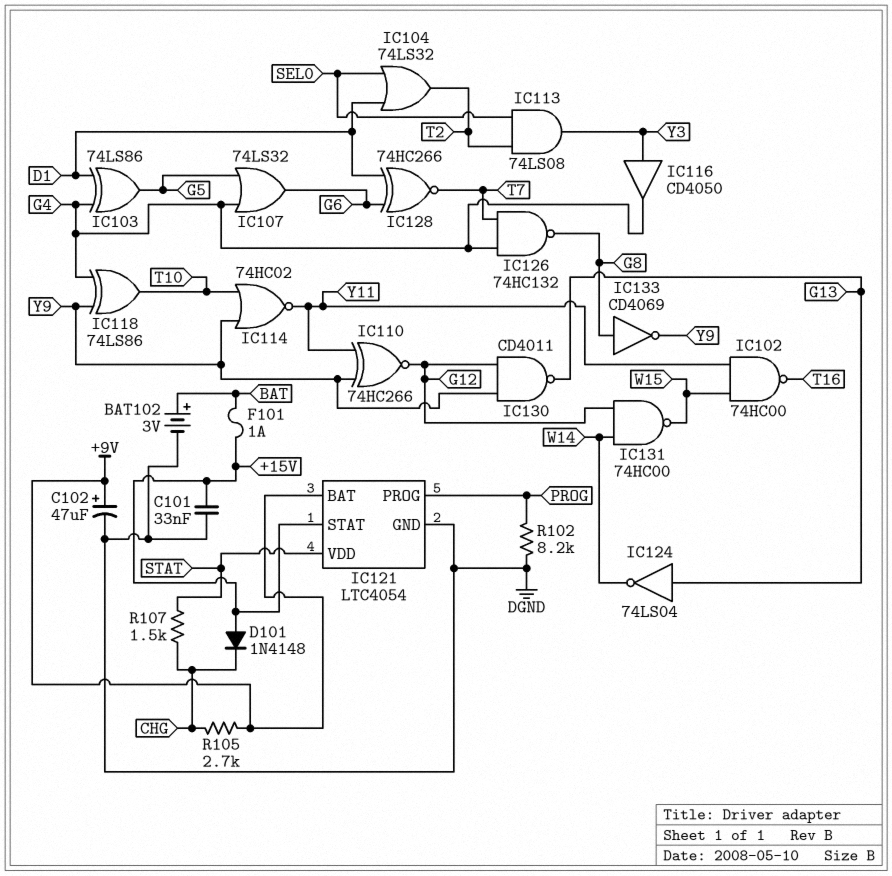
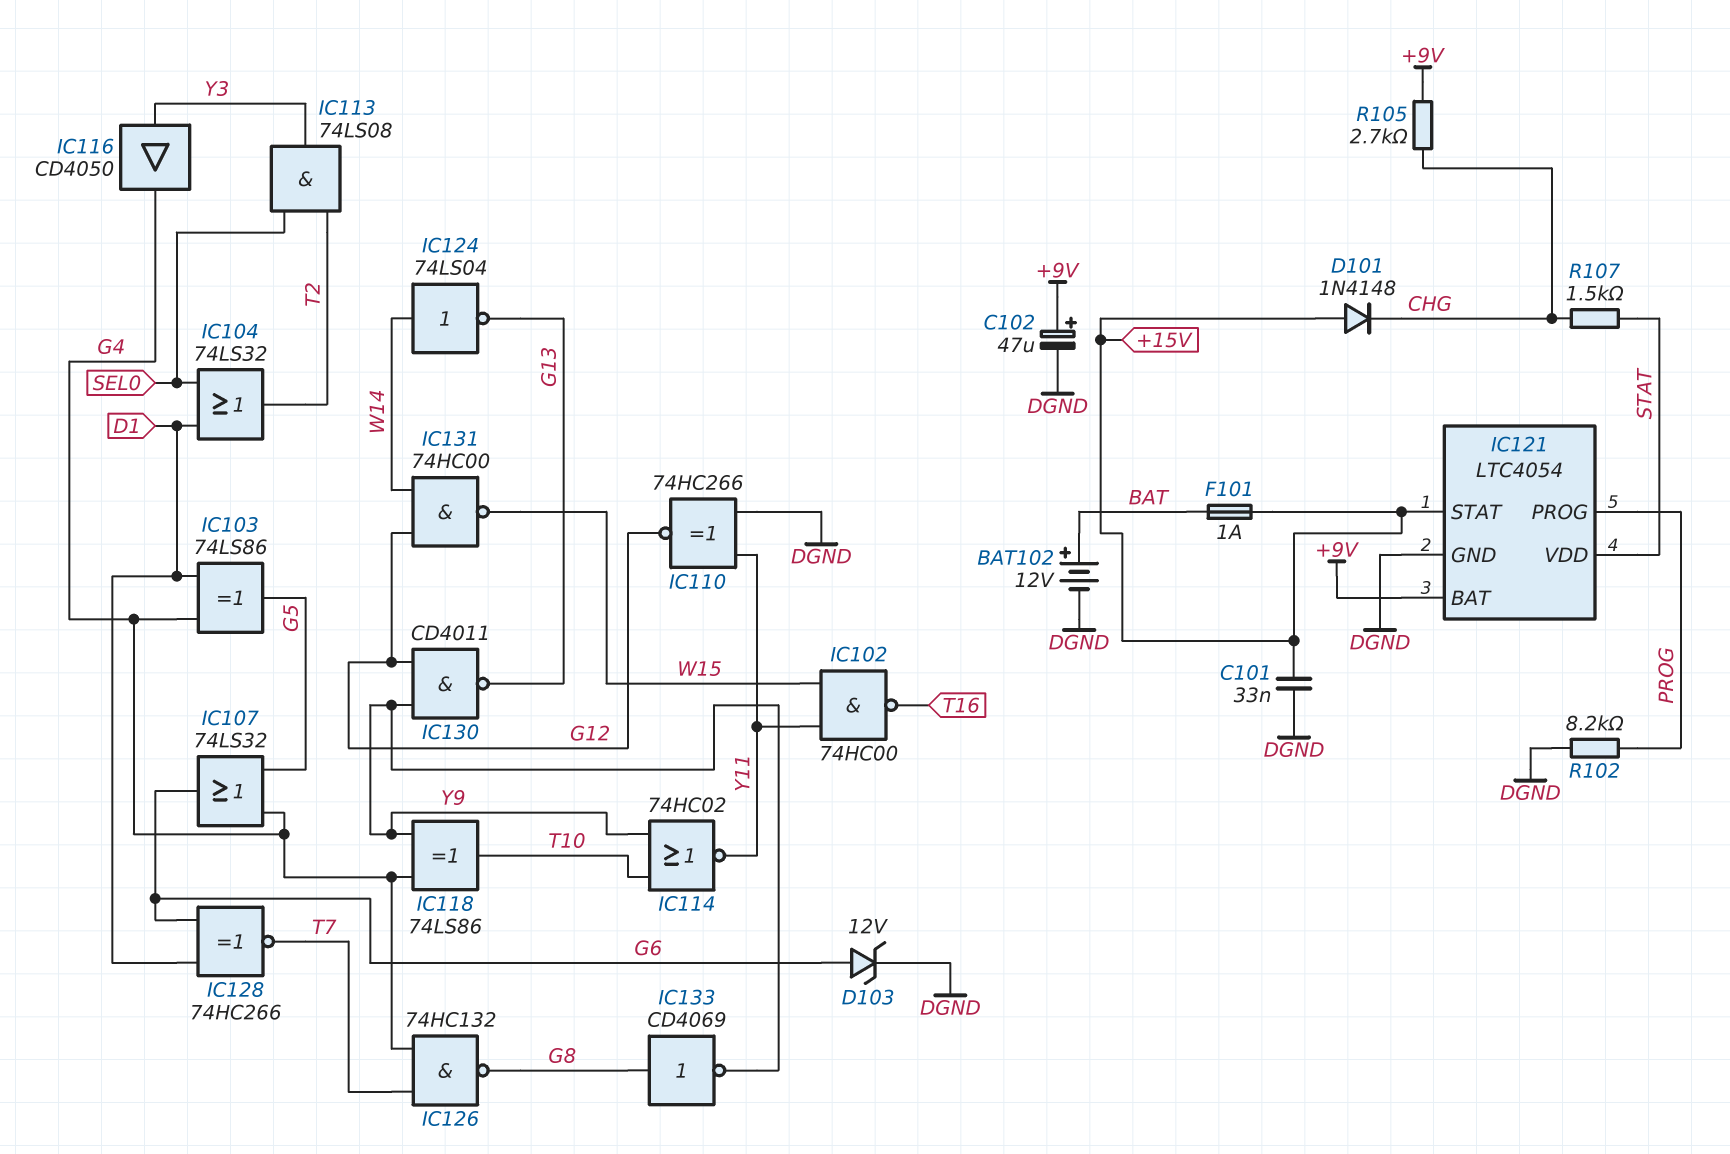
BAT102: 3V (plus BAT, minus DGND) -> 12V (plus BAT, minus DGND)
D103: none -> zener 12V (A G6, K DGND)
IC110: XNOR 74HC266 (in Y9, in Y11, out G12) -> XNOR 74HC266 (in DGND, in Y11, out G12)
IC124: NOT 74LS04 (in G13, out W14) -> NOT 74LS04 (in W14, out G13)

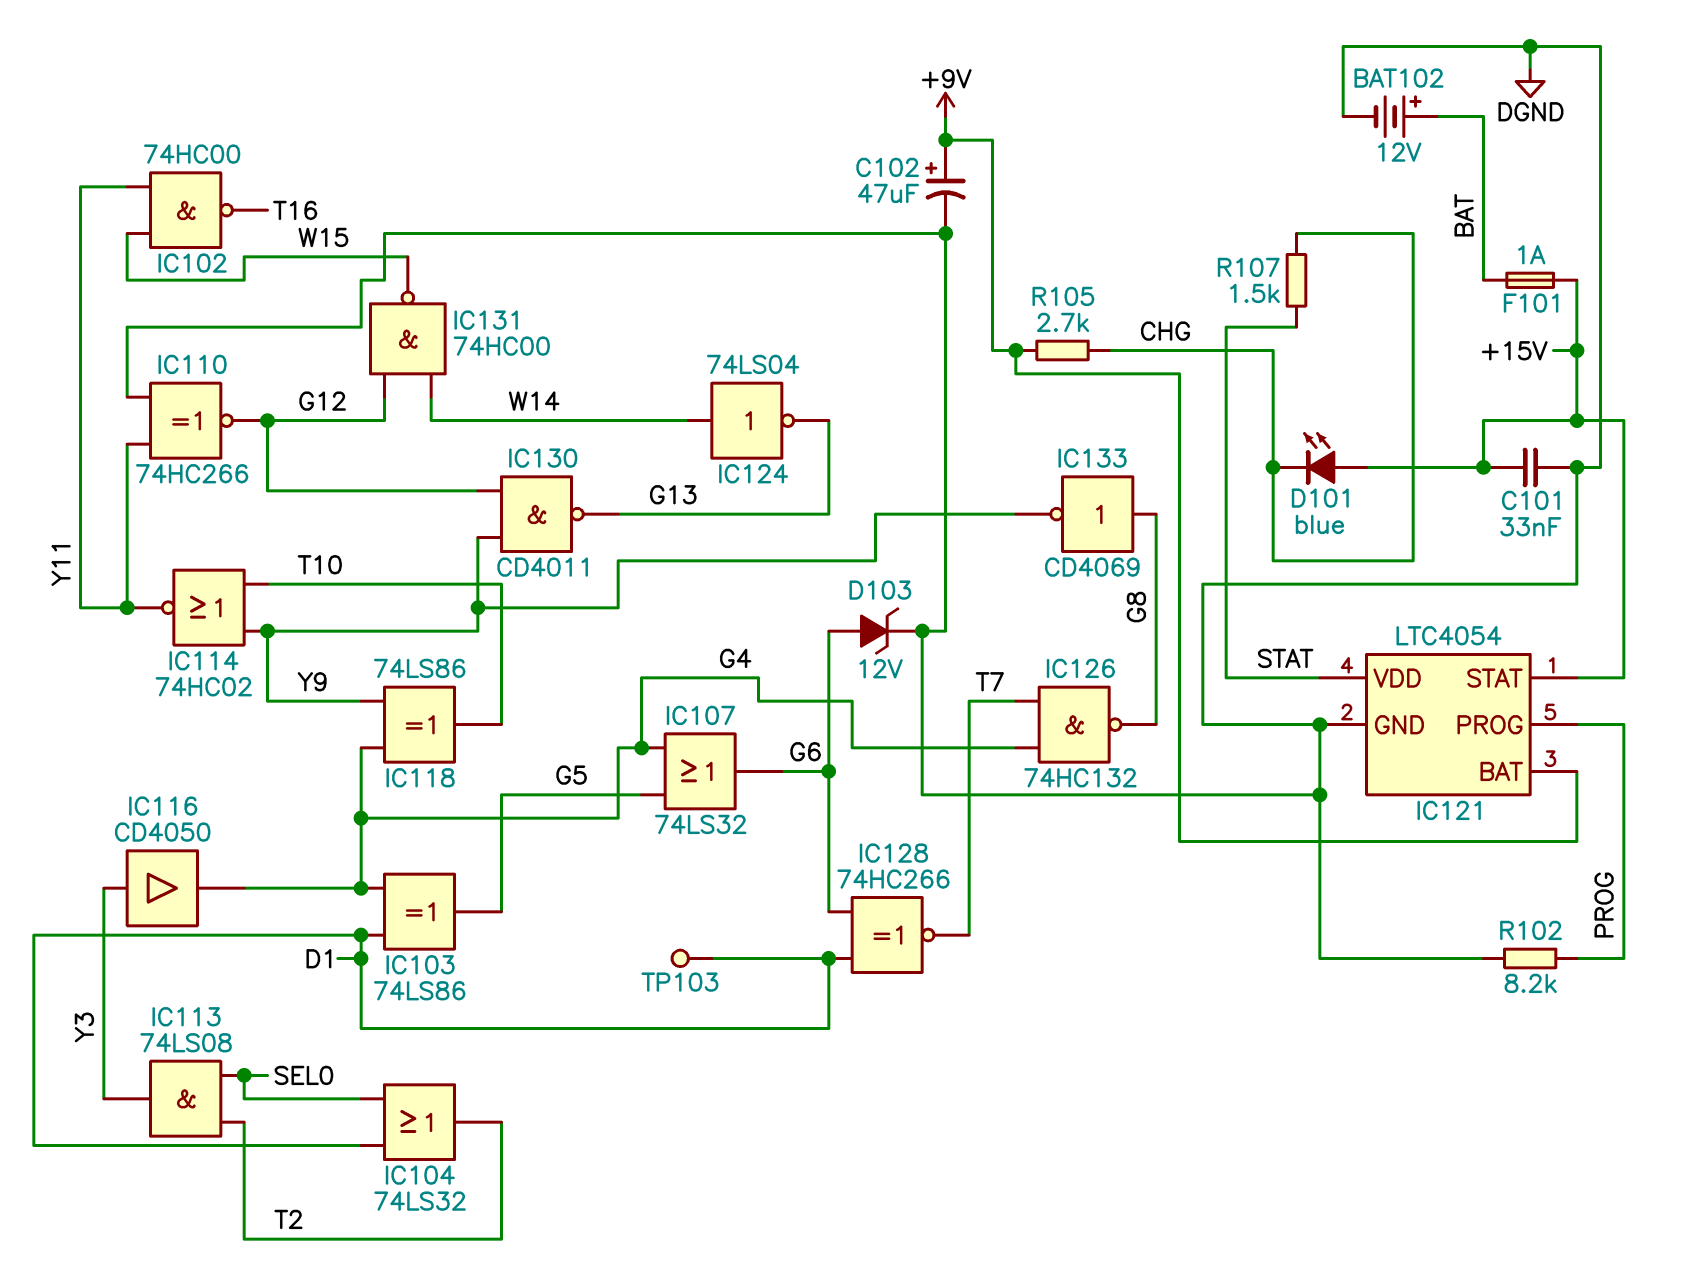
D101: diode 1N4148 (A +15V, K CHG) -> LED blue (A +15V, K CHG)
TP103: none -> test point (D1)

